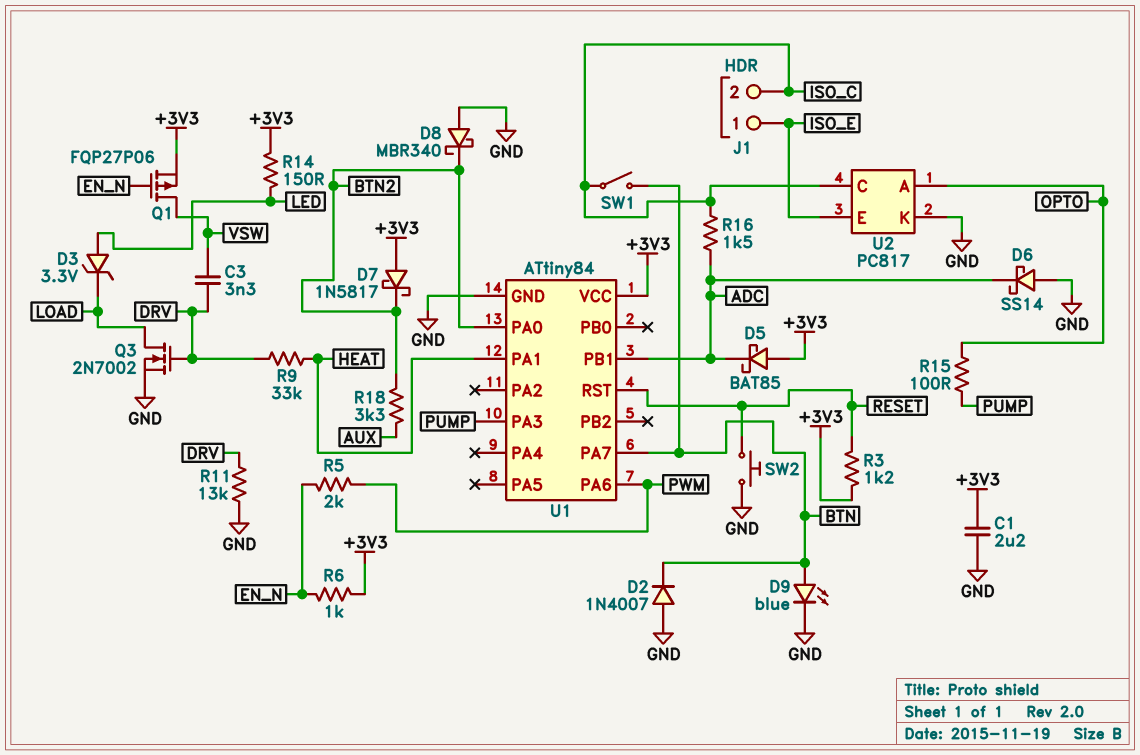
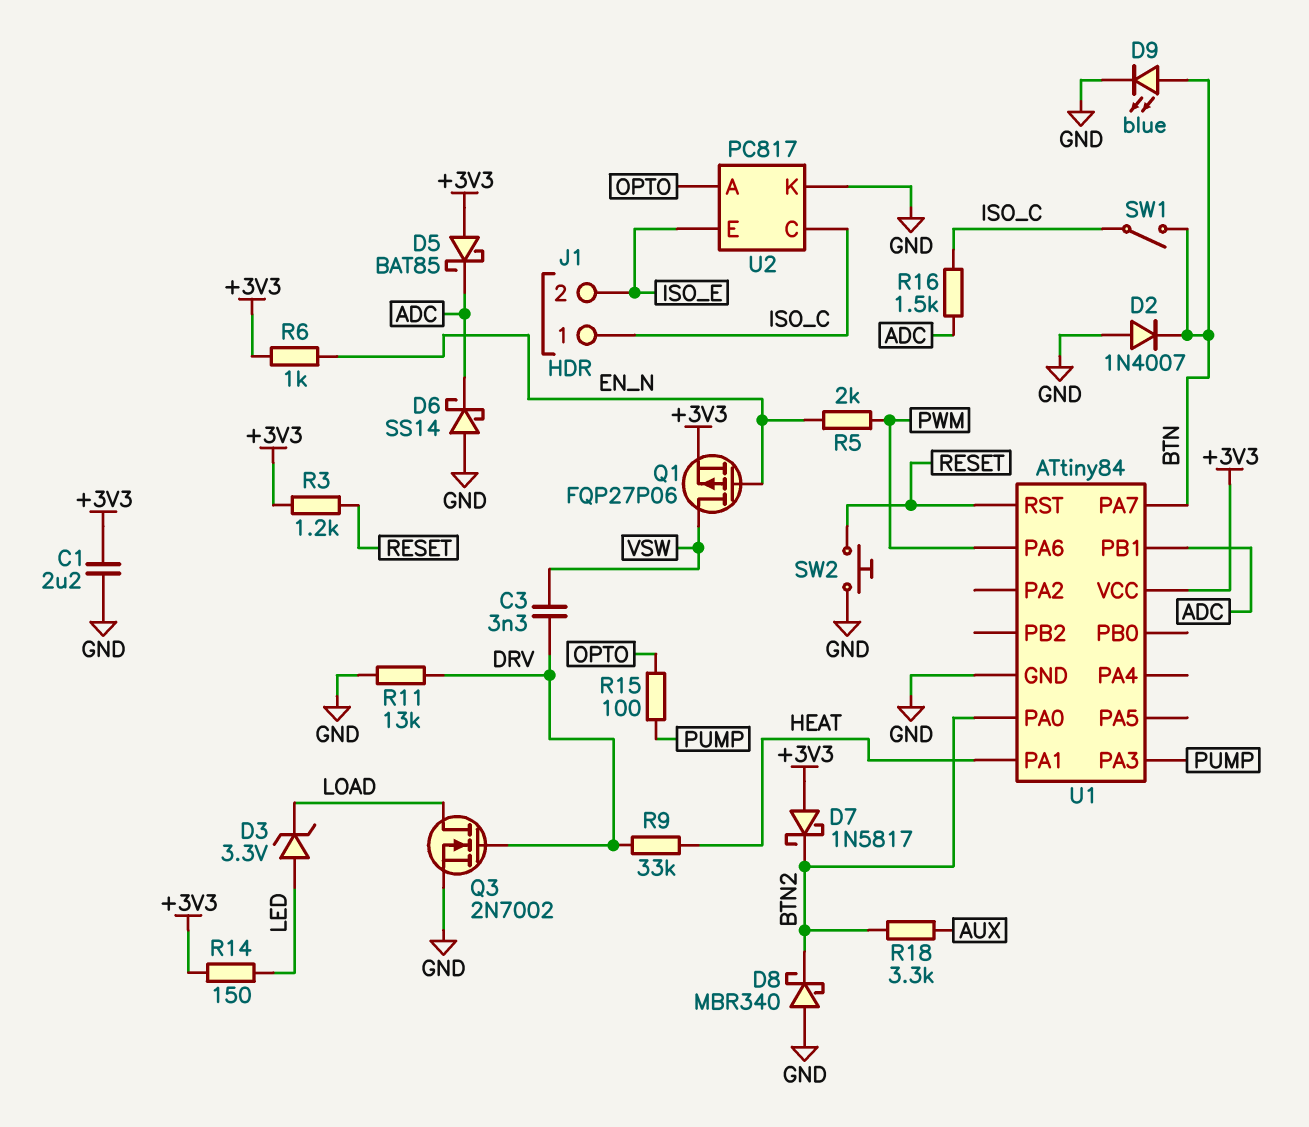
J1 pin 1: ISO_E -> ISO_C
J1 pin 2: ISO_C -> ISO_E

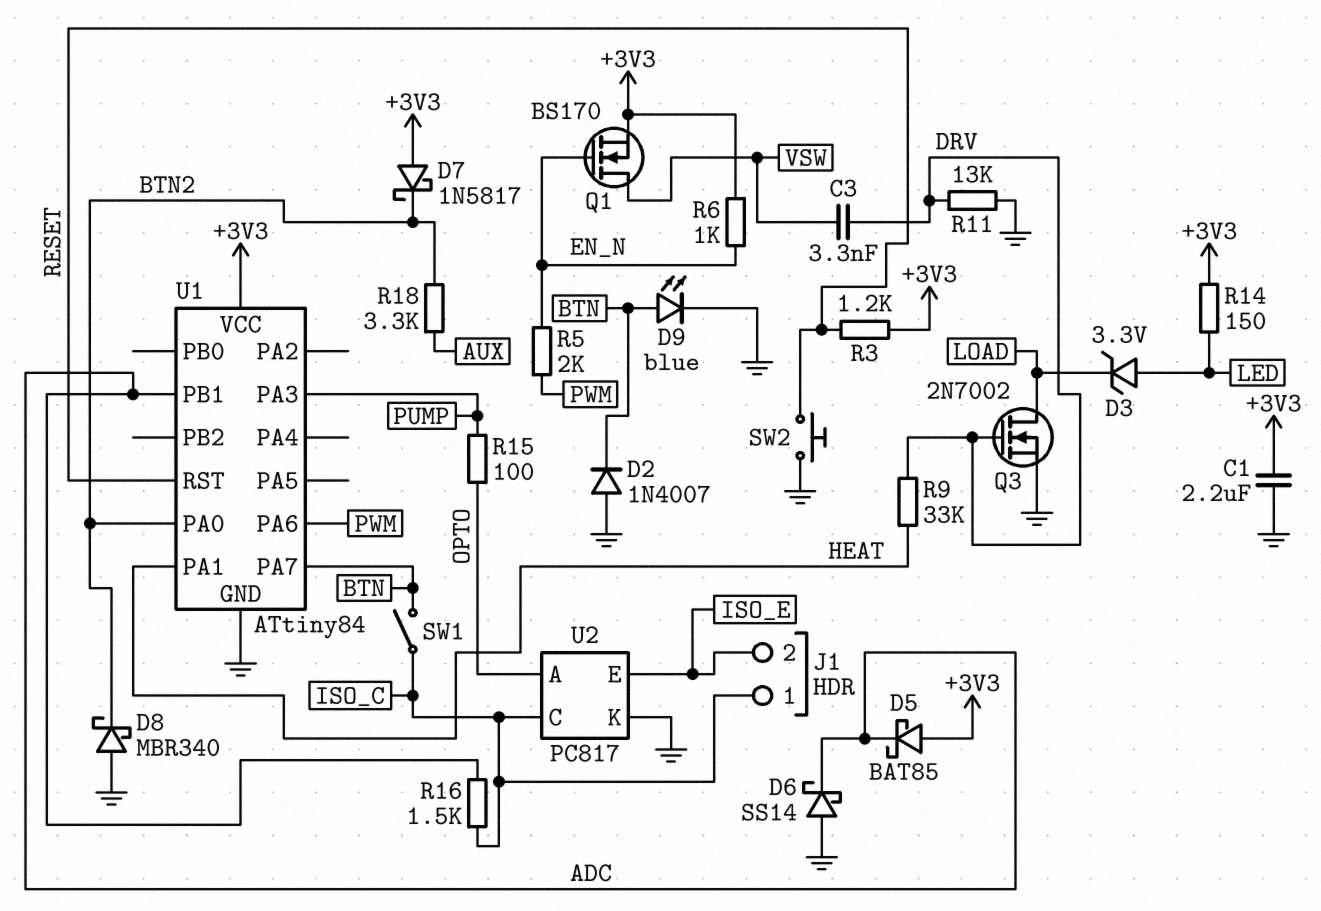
Q1: PMOS FQP27P06 (G EN_N, D VSW, S +3V3) -> NMOS BS170 (G EN_N, D VSW, S +3V3)

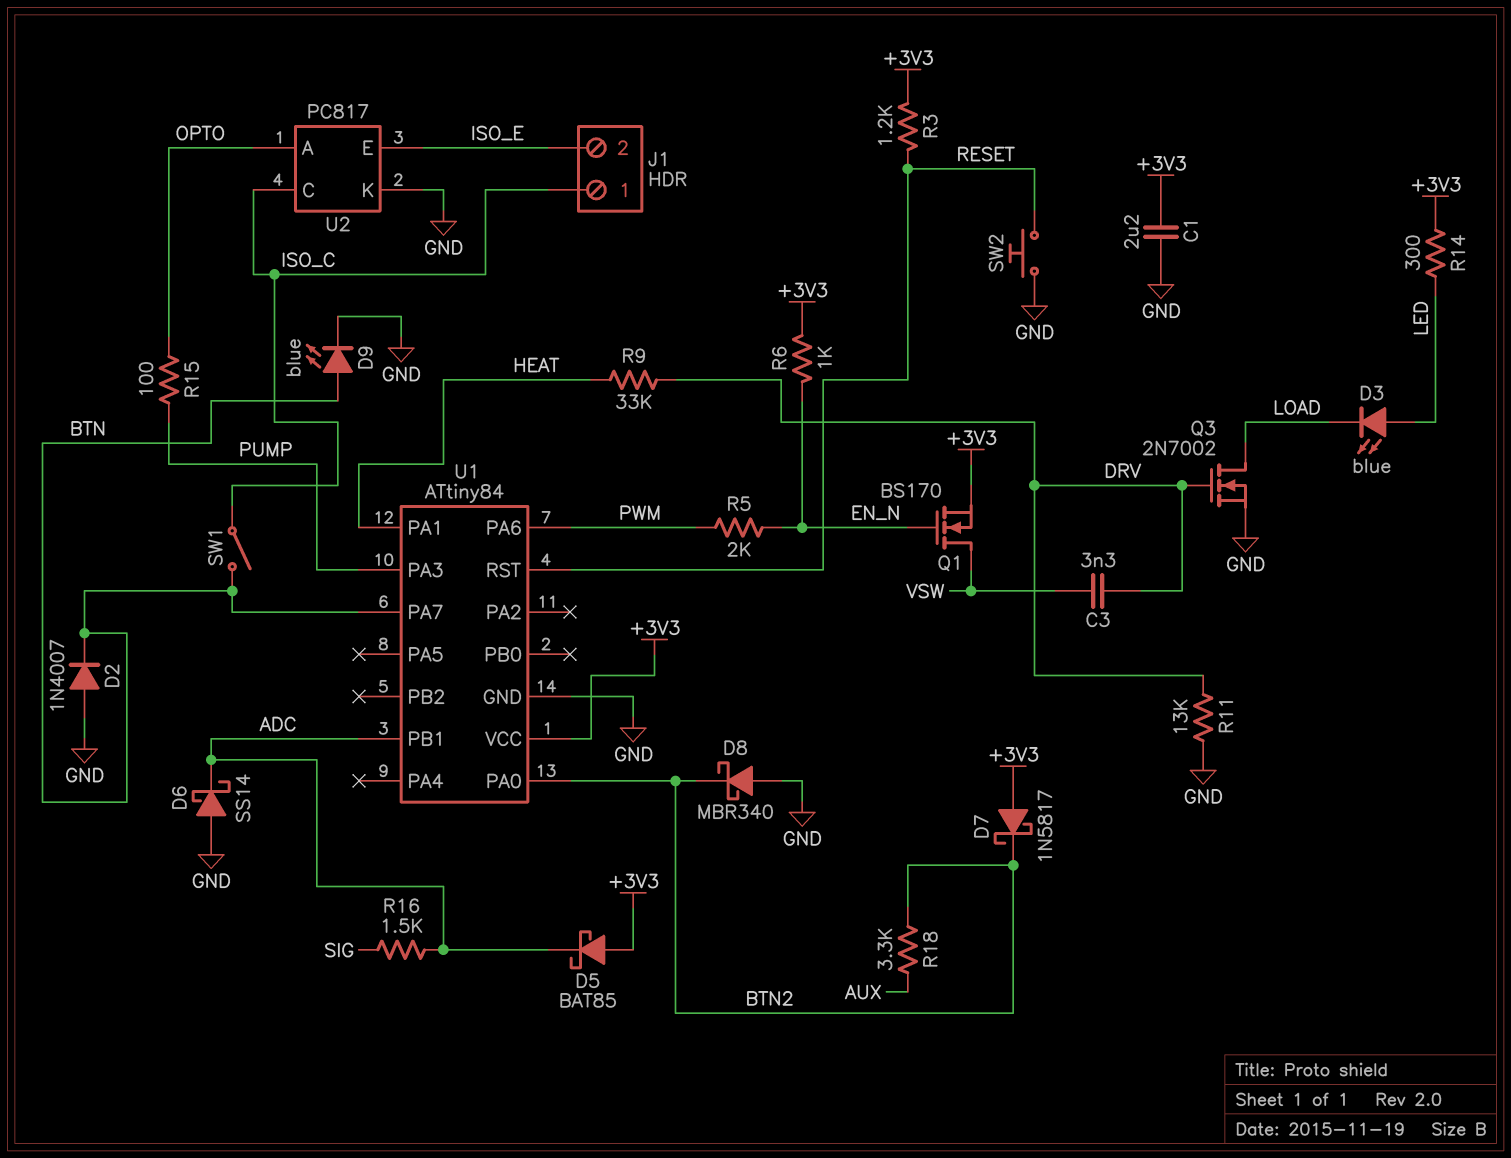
D3: zener 3.3V (A LED, K LOAD) -> LED blue (A LED, K LOAD)
R14: 150 (+3V3, LED) -> 300 (+3V3, LED)
R16: 1.5k (ADC, ISO_C) -> 1.5k (ADC, SIG)

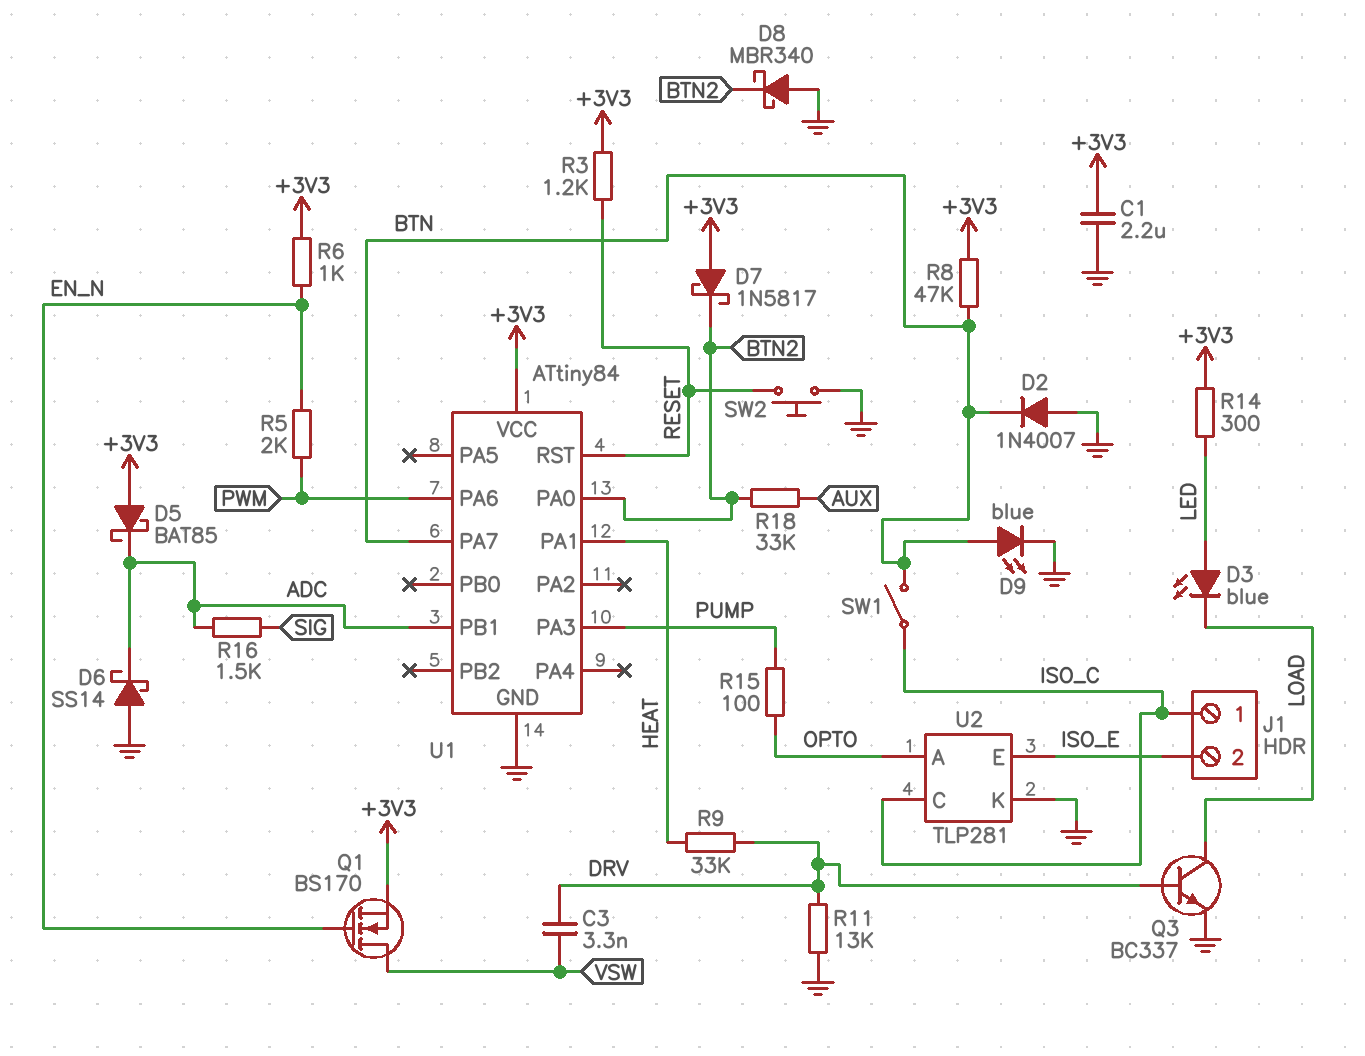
Q3: NMOS 2N7002 (G DRV, D LOAD, S GND) -> NPN BC337 (B DRV, C LOAD, E GND)
R8: none -> 47k (+3V3, BTN)
R18: 3.3k (AUX, BTN2) -> 33k (AUX, BTN2)
U2: PC817 -> TLP281

